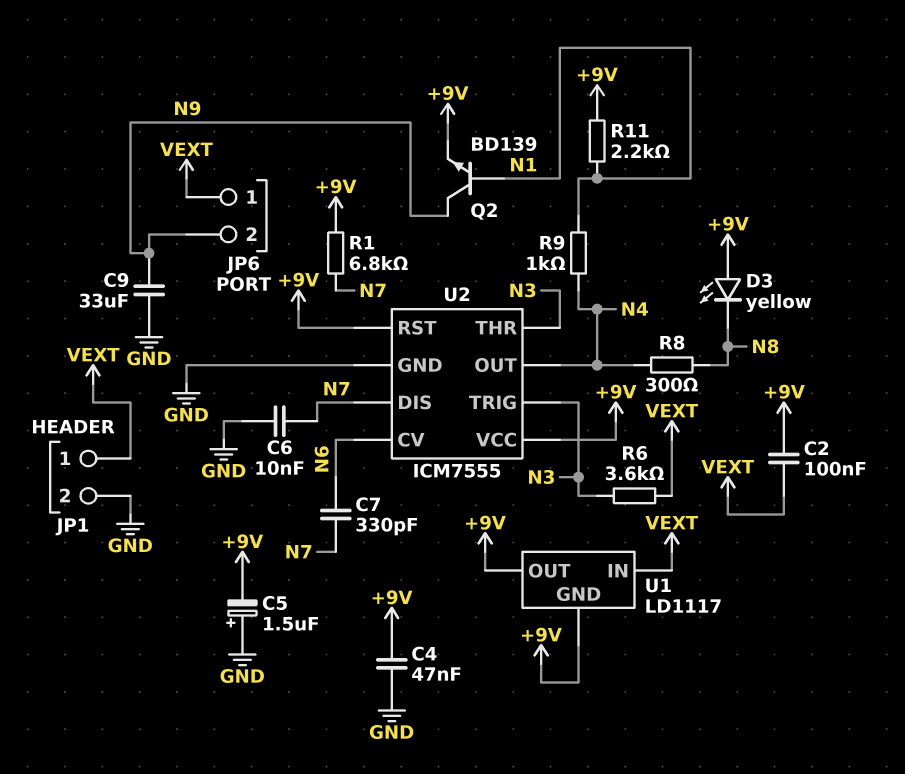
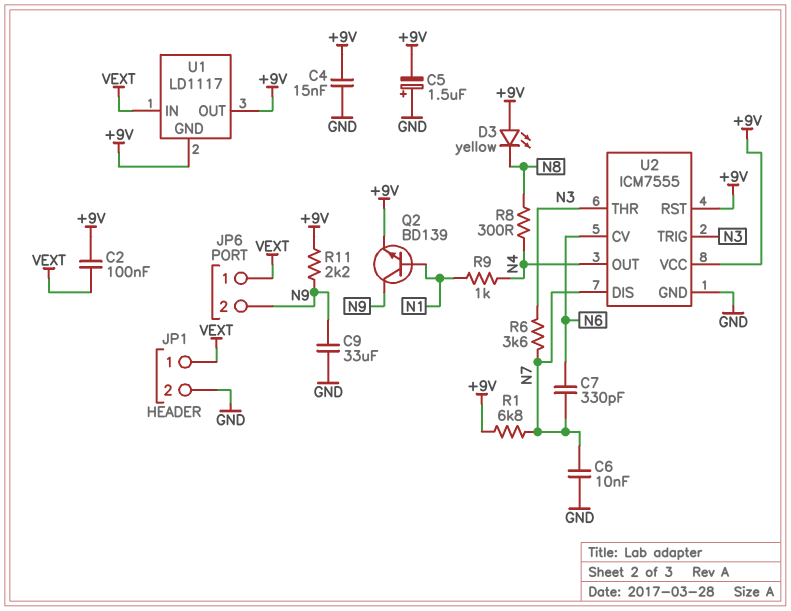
C4: 47nF (+9V, GND) -> 15nF (+9V, GND)
R6: 3.6k (N3, VEXT) -> 3.6k (N3, N7)
R11: 2.2k (+9V, N1) -> 2.2k (+9V, N9)

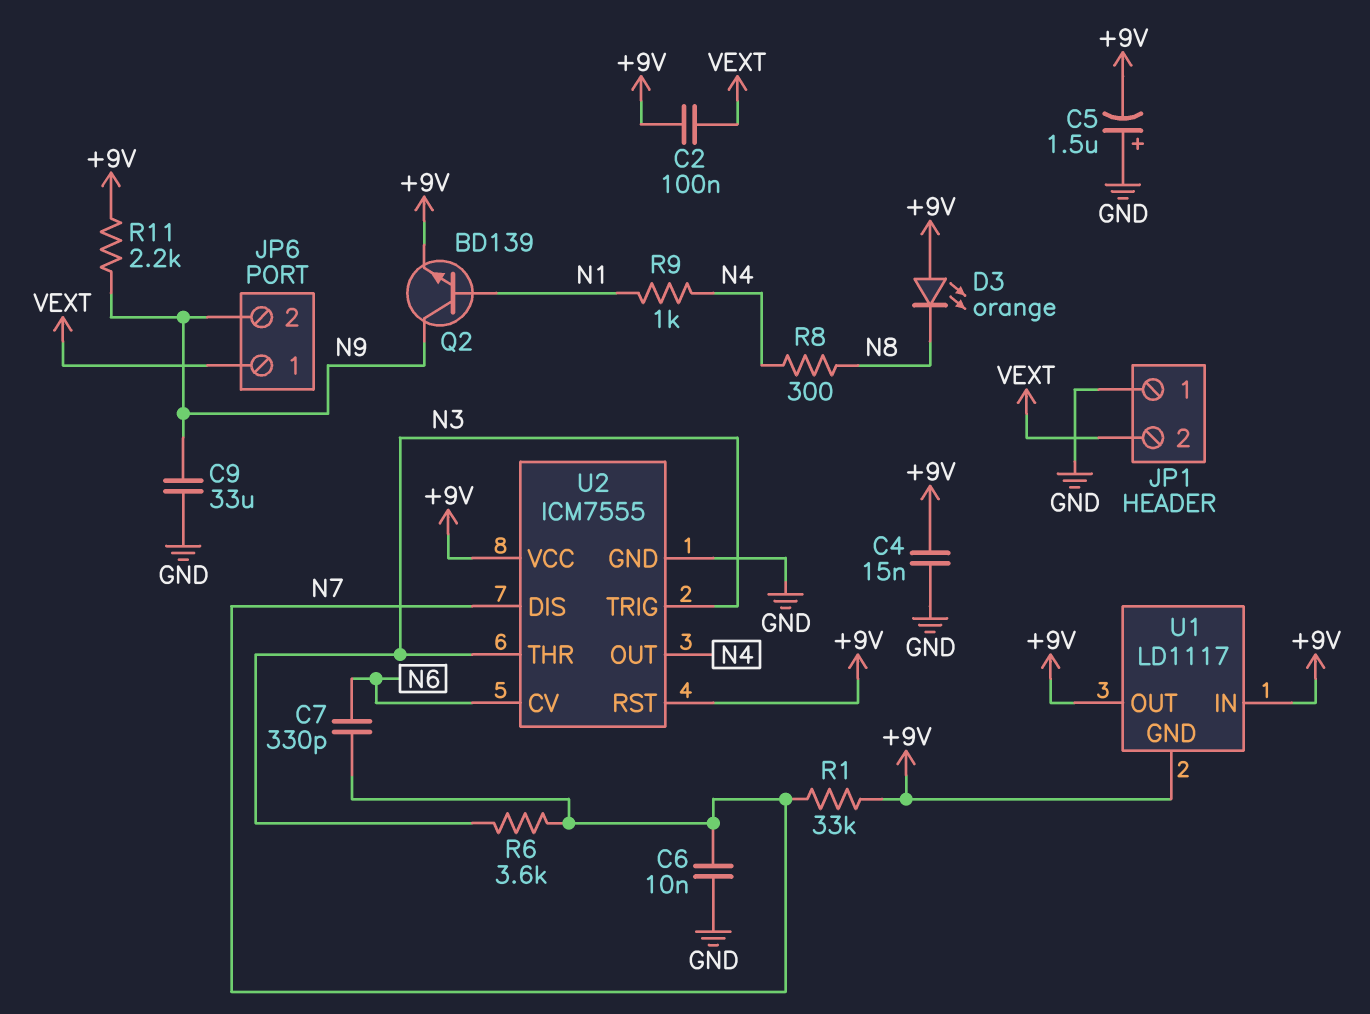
D3: LED yellow (A +9V, K N8) -> LED orange (A +9V, K N8)
JP1 pin 1: VEXT -> GND
JP1 pin 2: GND -> VEXT
R1: 6.8k (+9V, N7) -> 33k (+9V, N7)
U1 pin IN: VEXT -> +9V

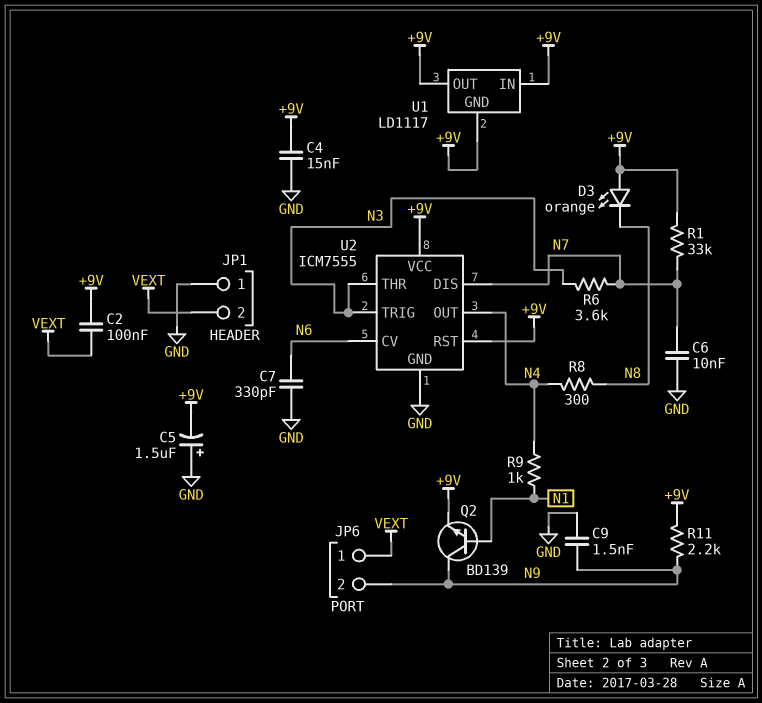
C7: 330pF (N6, N7) -> 330pF (GND, N6)
C9: 33uF (GND, N9) -> 1.5nF (GND, N9)

